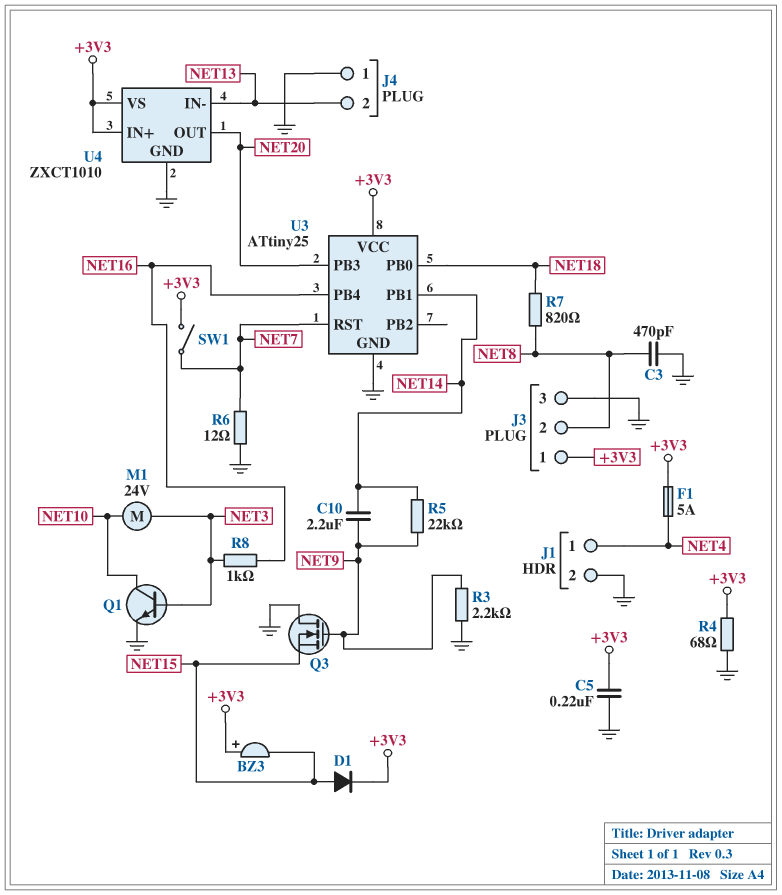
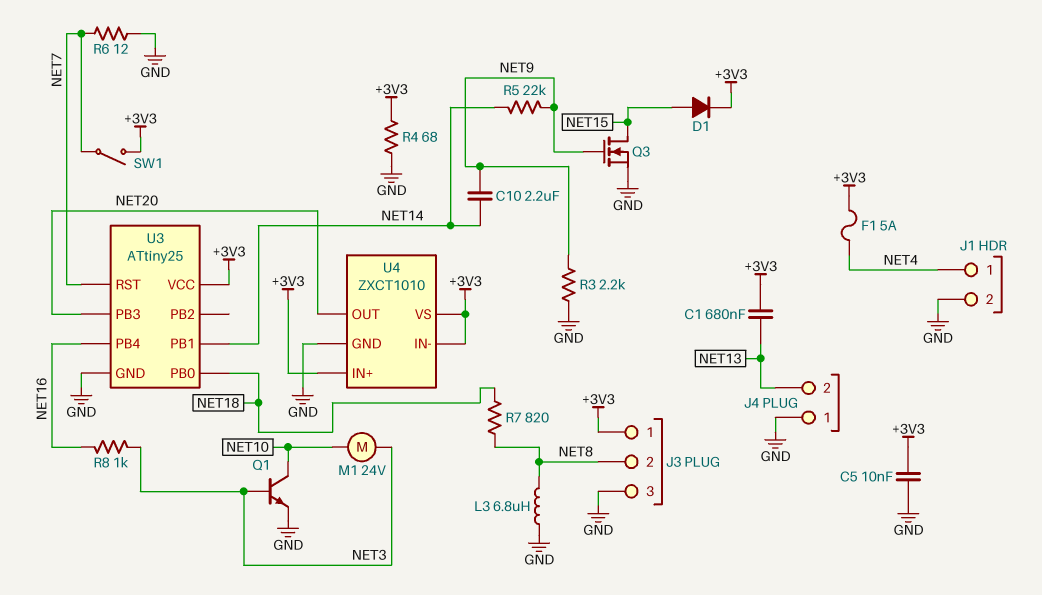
BZ3: buzzer (plus +3V3, minus NET15) -> none
C1: none -> 680nF (+3V3, NET13)
C3: 470pF (GND, NET8) -> none
C5: 220nF (+3V3, GND) -> 10nF (+3V3, GND)
L3: none -> 6.8uH (GND, NET8)
Q3: NMOS (G NET9, D GND, S NET15) -> NMOS (G NET9, D NET15, S GND)
U4 pin IN-: NET13 -> +3V3

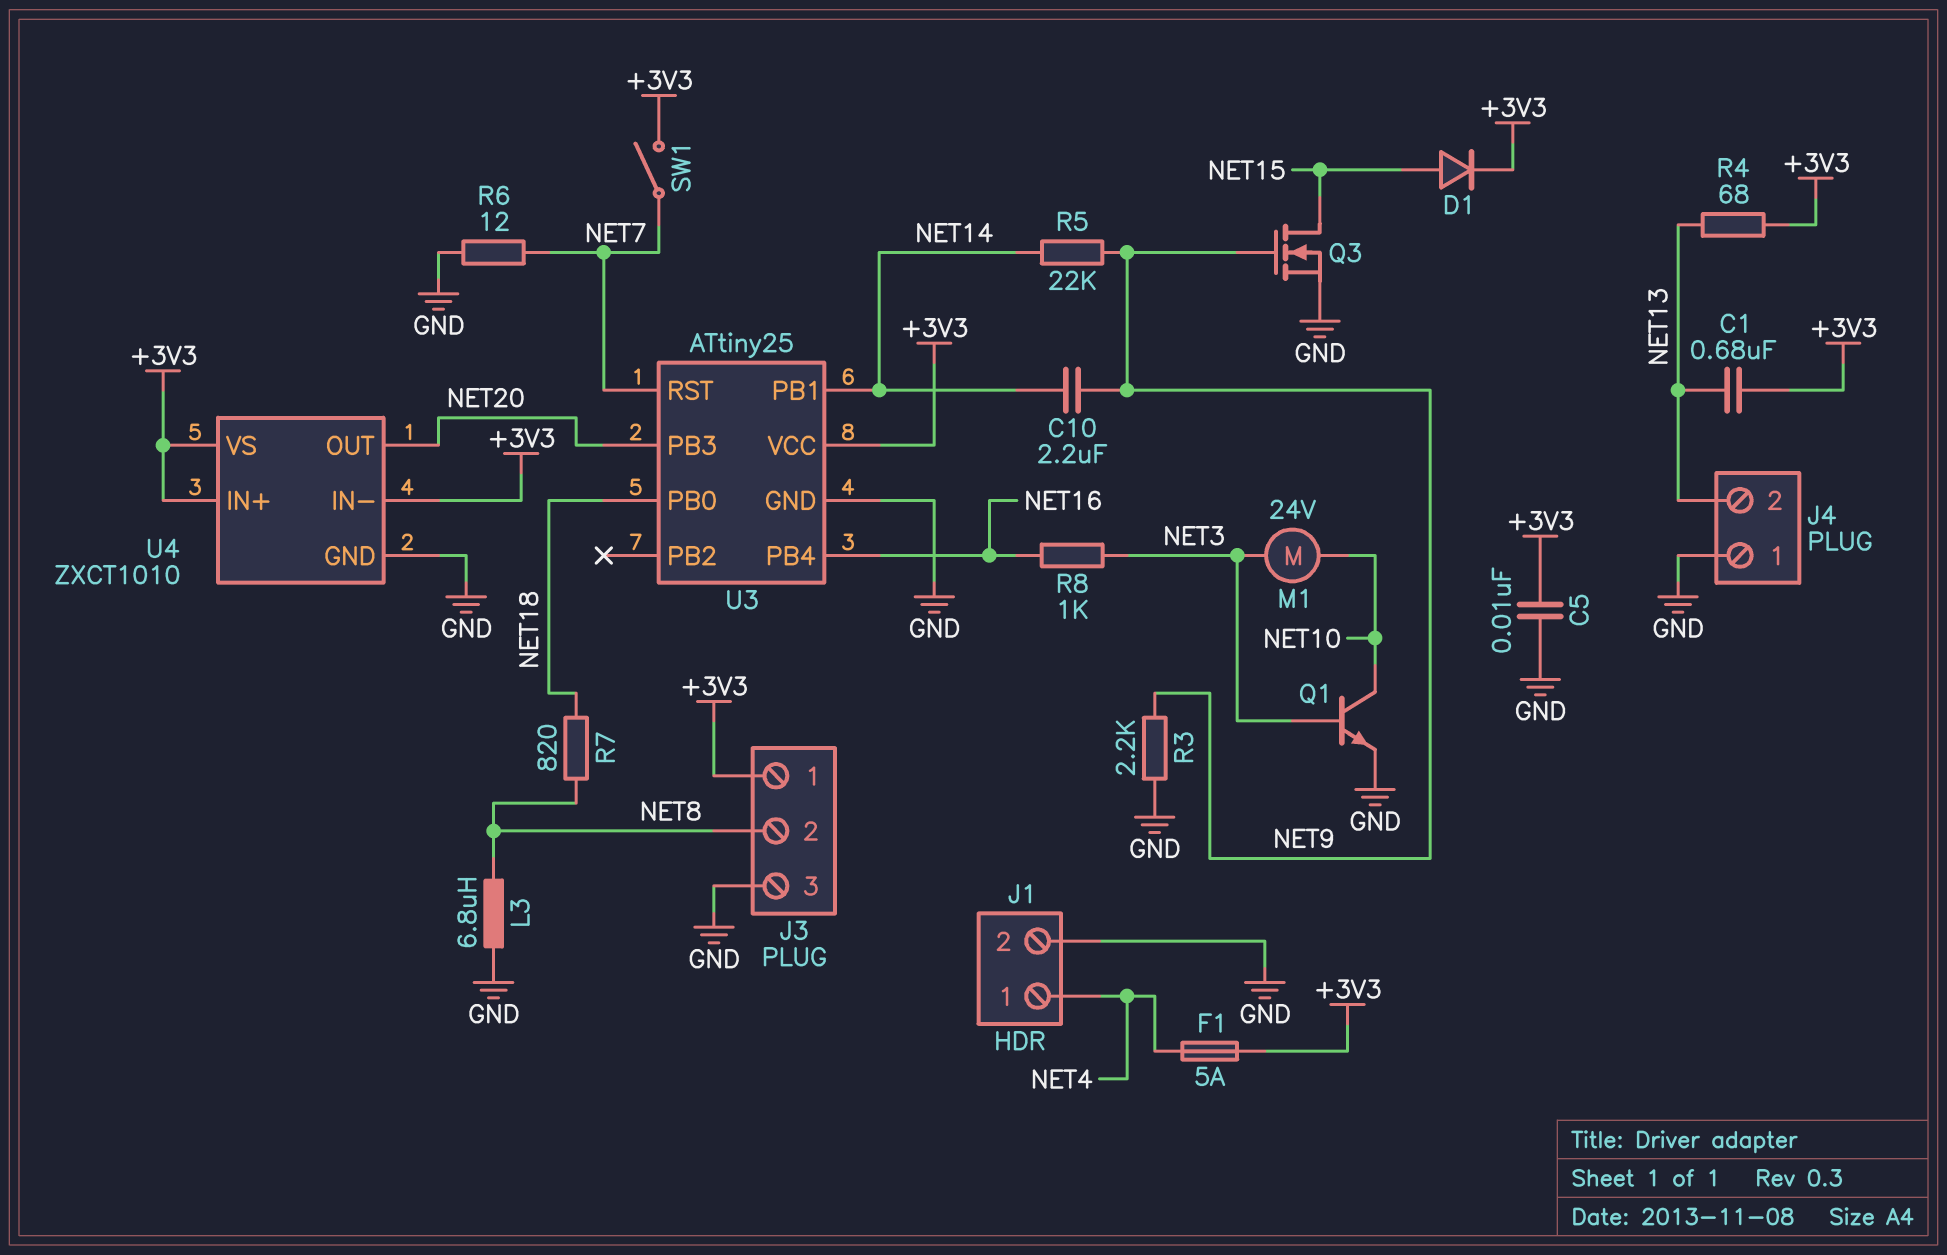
R4: 68 (+3V3, GND) -> 68 (+3V3, NET13)

